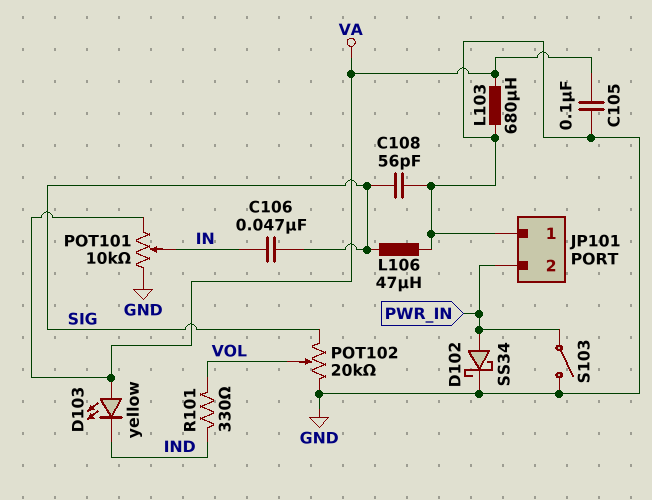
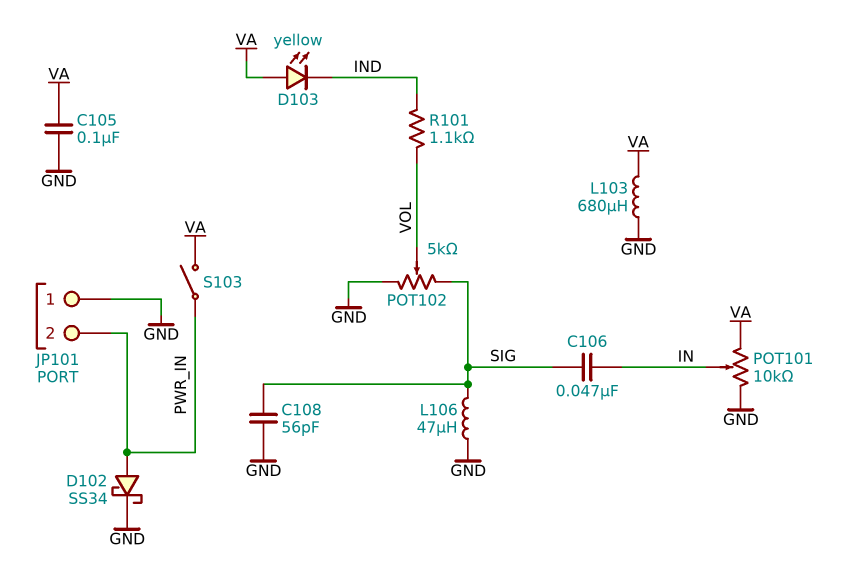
POT102: 20k (GND, SIG, wiper VOL) -> 5k (GND, SIG, wiper VOL)
R101: 330 (IND, VOL) -> 1.1k (IND, VOL)
S103: switch (GND, PWR_IN) -> switch (PWR_IN, VA)

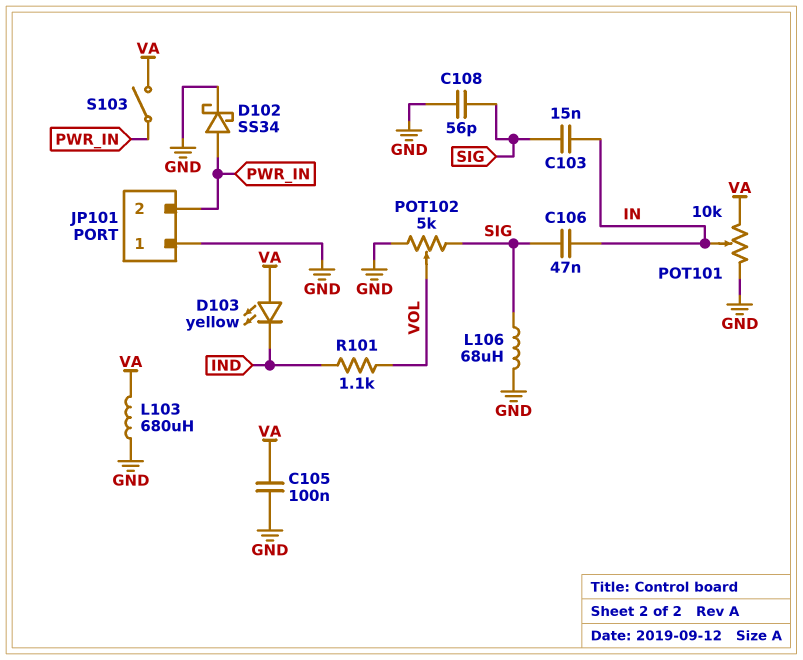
C103: none -> 15nF (IN, SIG)
L106: 47uH (GND, SIG) -> 68uH (GND, SIG)

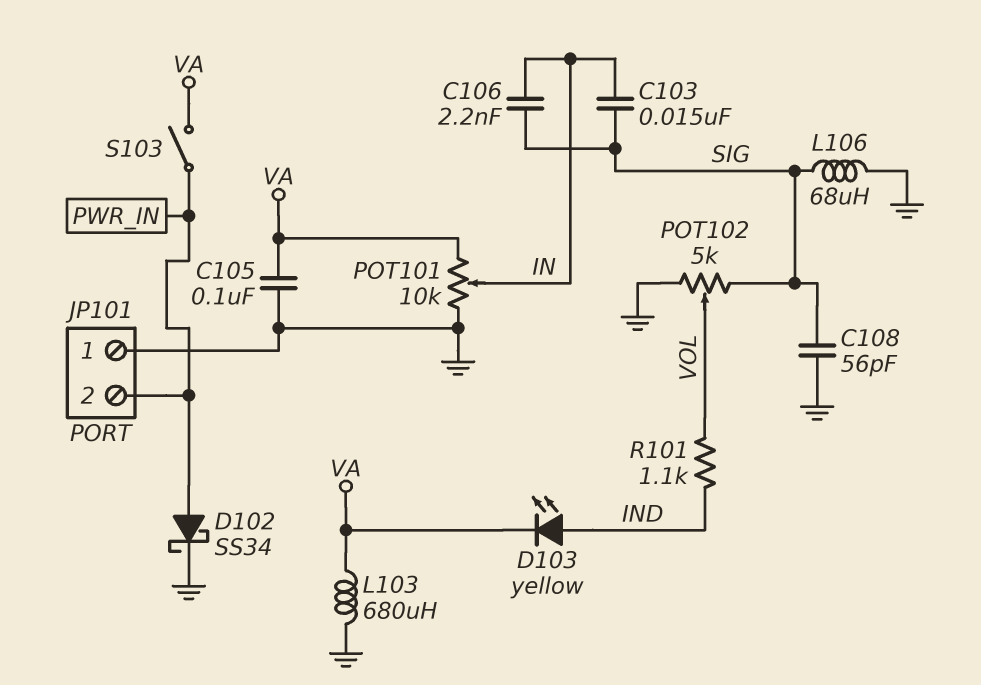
C106: 47nF (IN, SIG) -> 2.2nF (IN, SIG)
D103: LED yellow (A VA, K IND) -> LED yellow (A IND, K VA)

